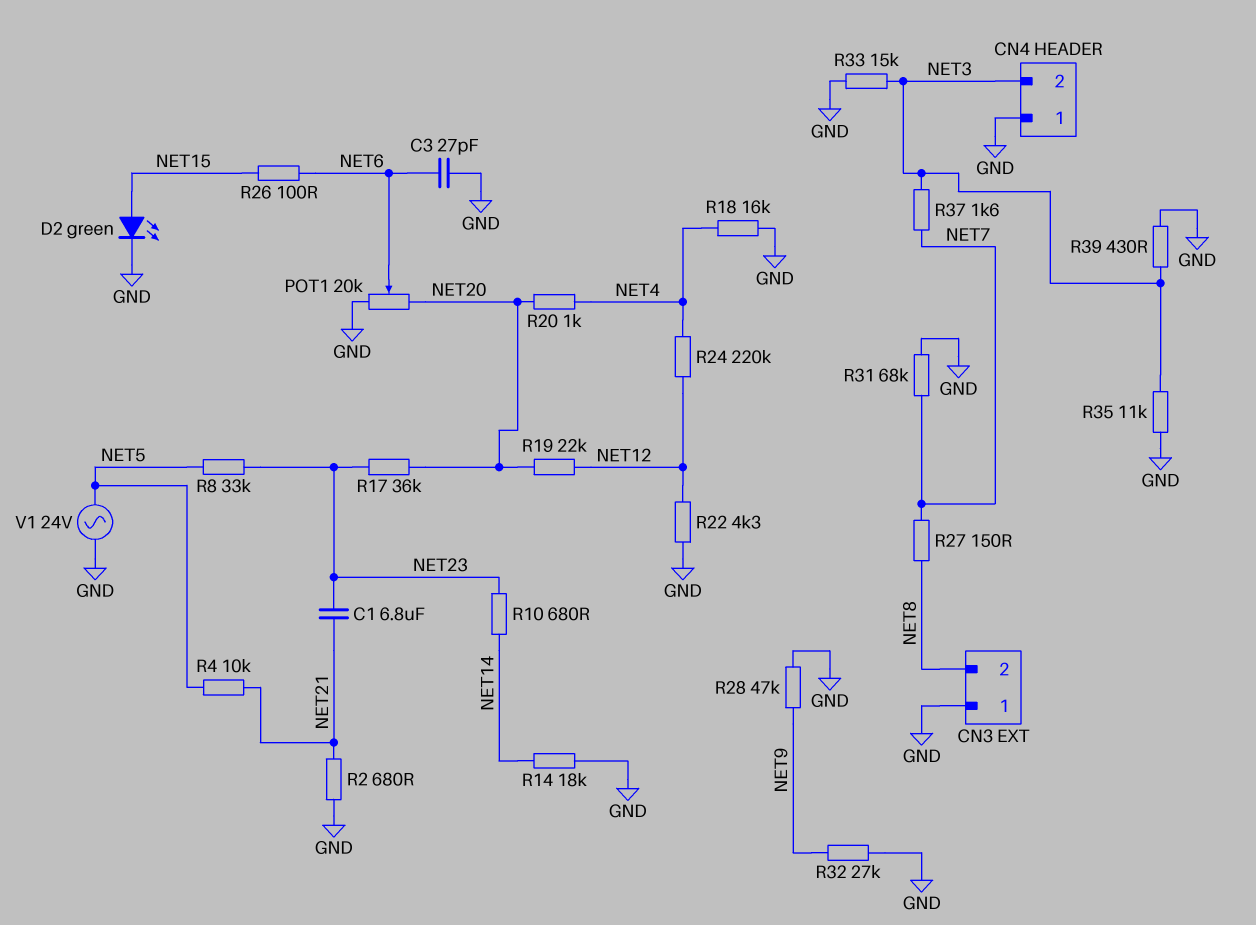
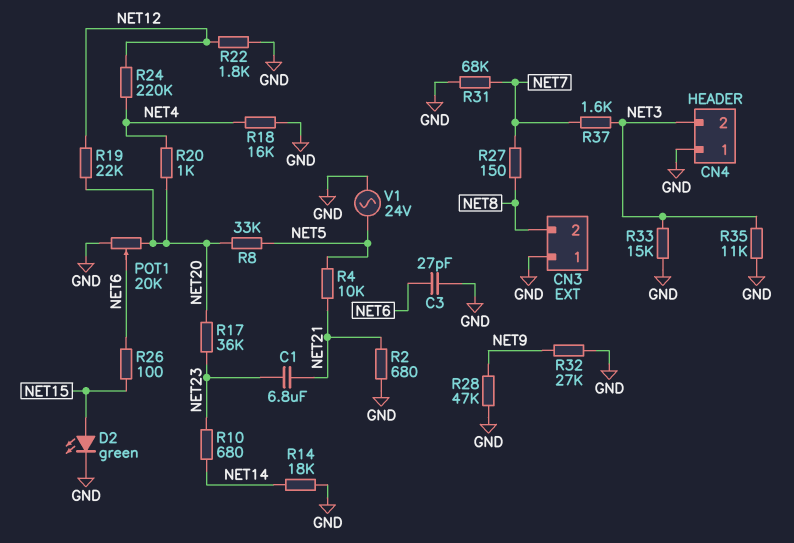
R8: 33k (NET5, NET23) -> 33k (NET5, NET20)
R22: 4.3k (GND, NET12) -> 1.8k (GND, NET12)
R39: 430 (GND, NET3) -> none

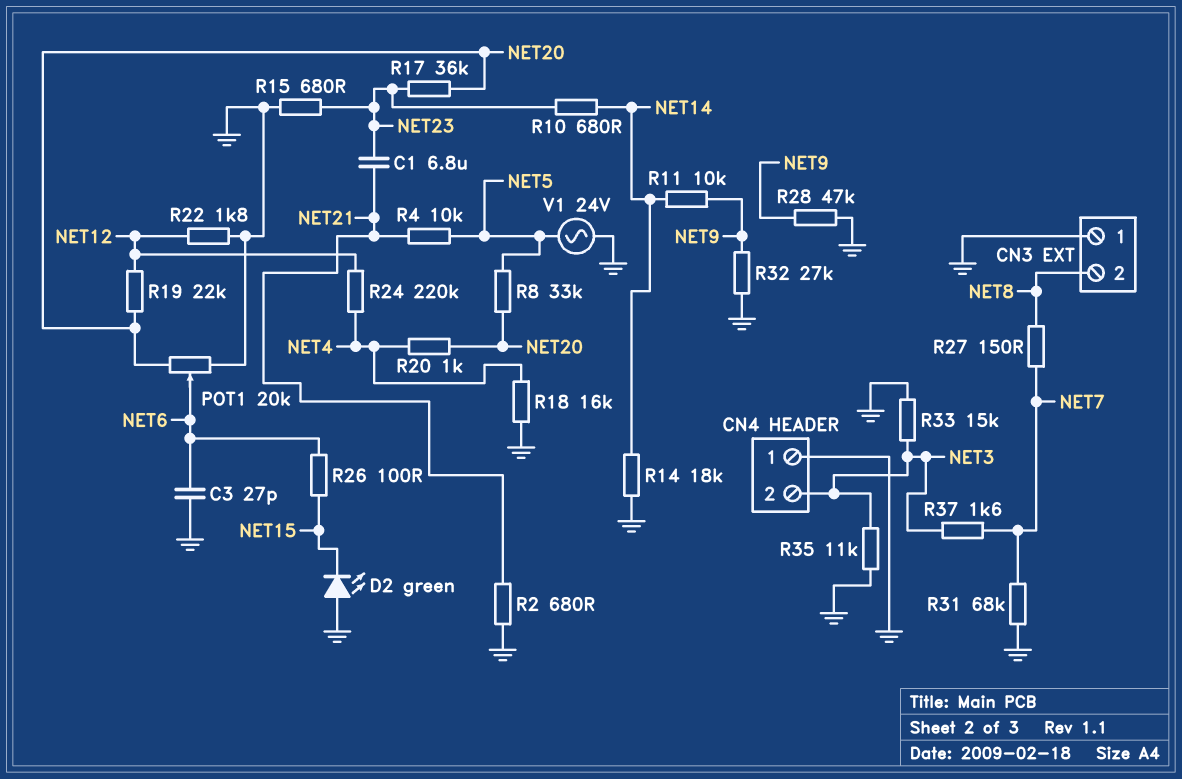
D2: LED green (A NET15, K GND) -> LED green (A GND, K NET15)
R11: none -> 10k (NET9, NET14)
R15: none -> 680 (GND, NET23)

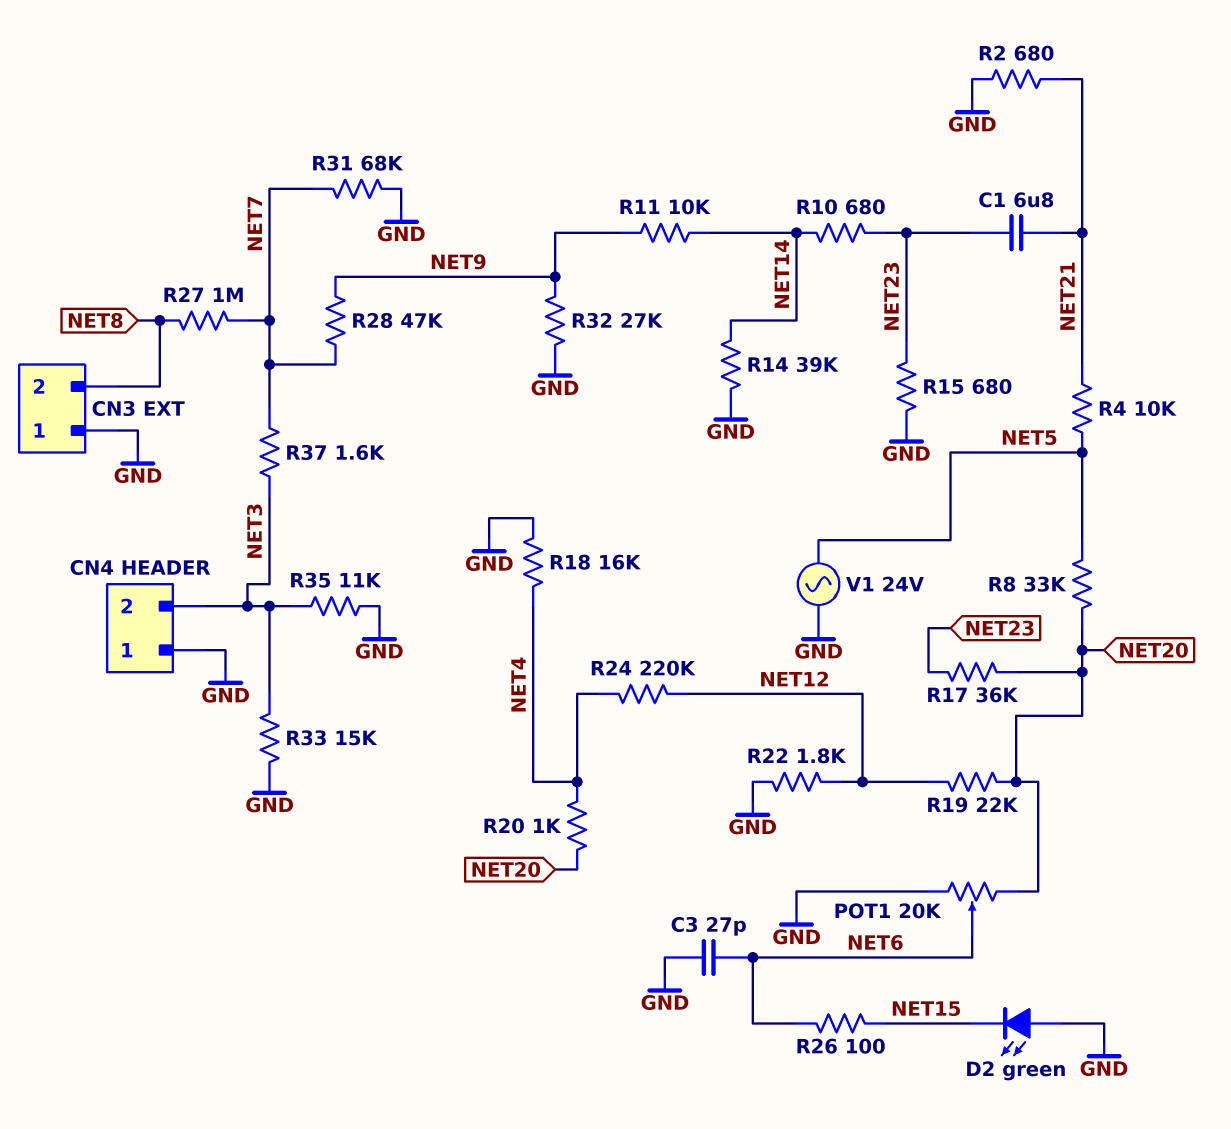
R14: 18k (GND, NET14) -> 39k (GND, NET14)
R27: 150 (NET7, NET8) -> 1M (NET7, NET8)
R28: 47k (GND, NET9) -> 47k (NET7, NET9)

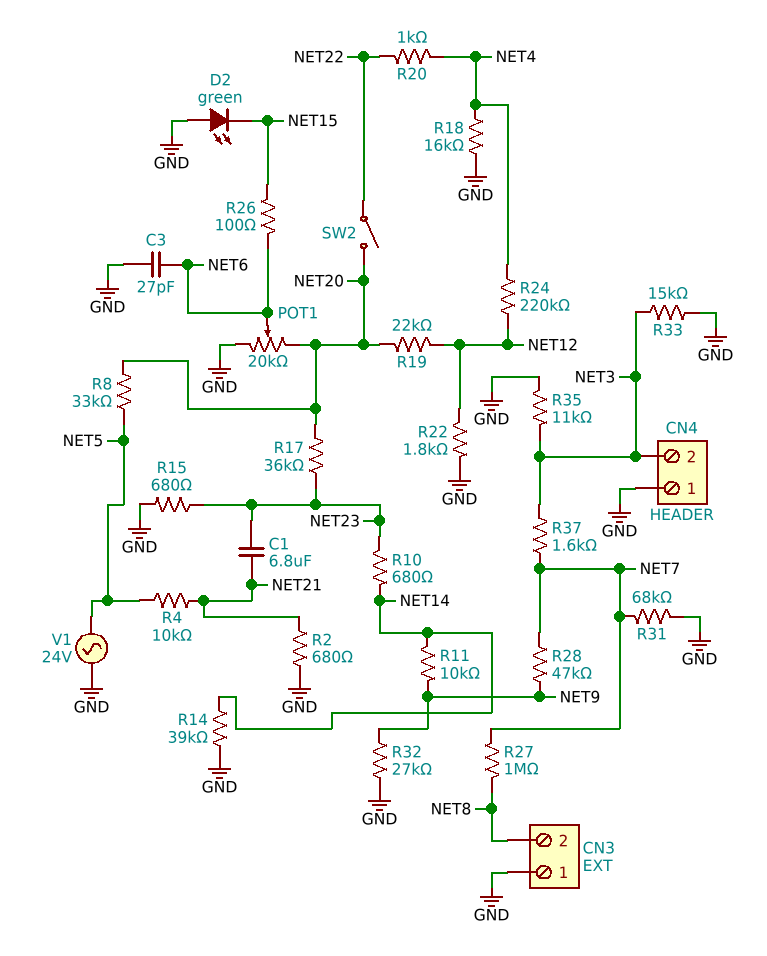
R20: 1k (NET4, NET20) -> 1k (NET4, NET22)
SW2: none -> switch (NET20, NET22)

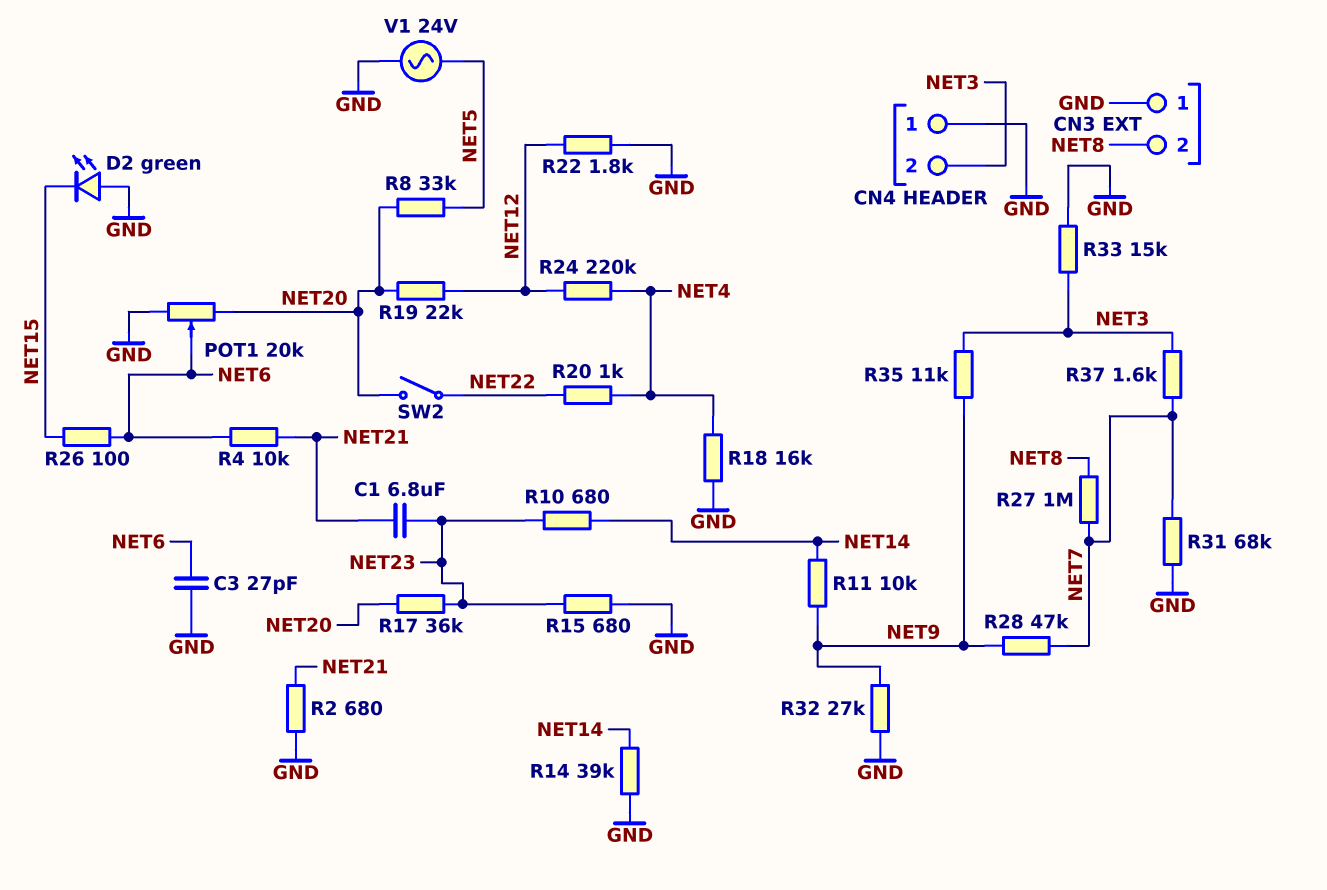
R4: 10k (NET5, NET21) -> 10k (NET6, NET21)
R35: 11k (GND, NET3) -> 11k (NET3, NET9)

